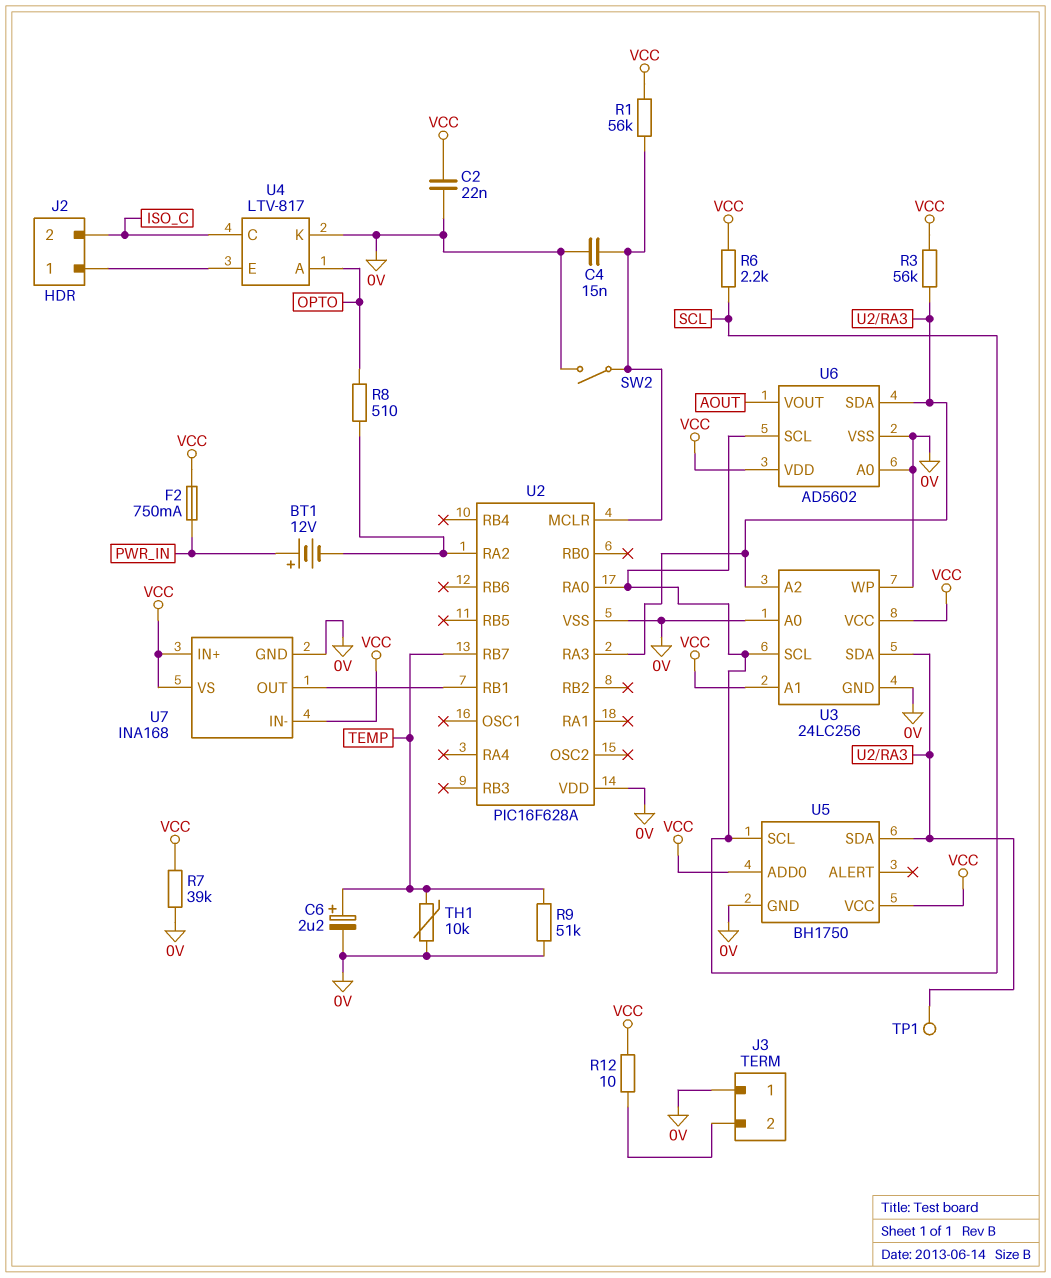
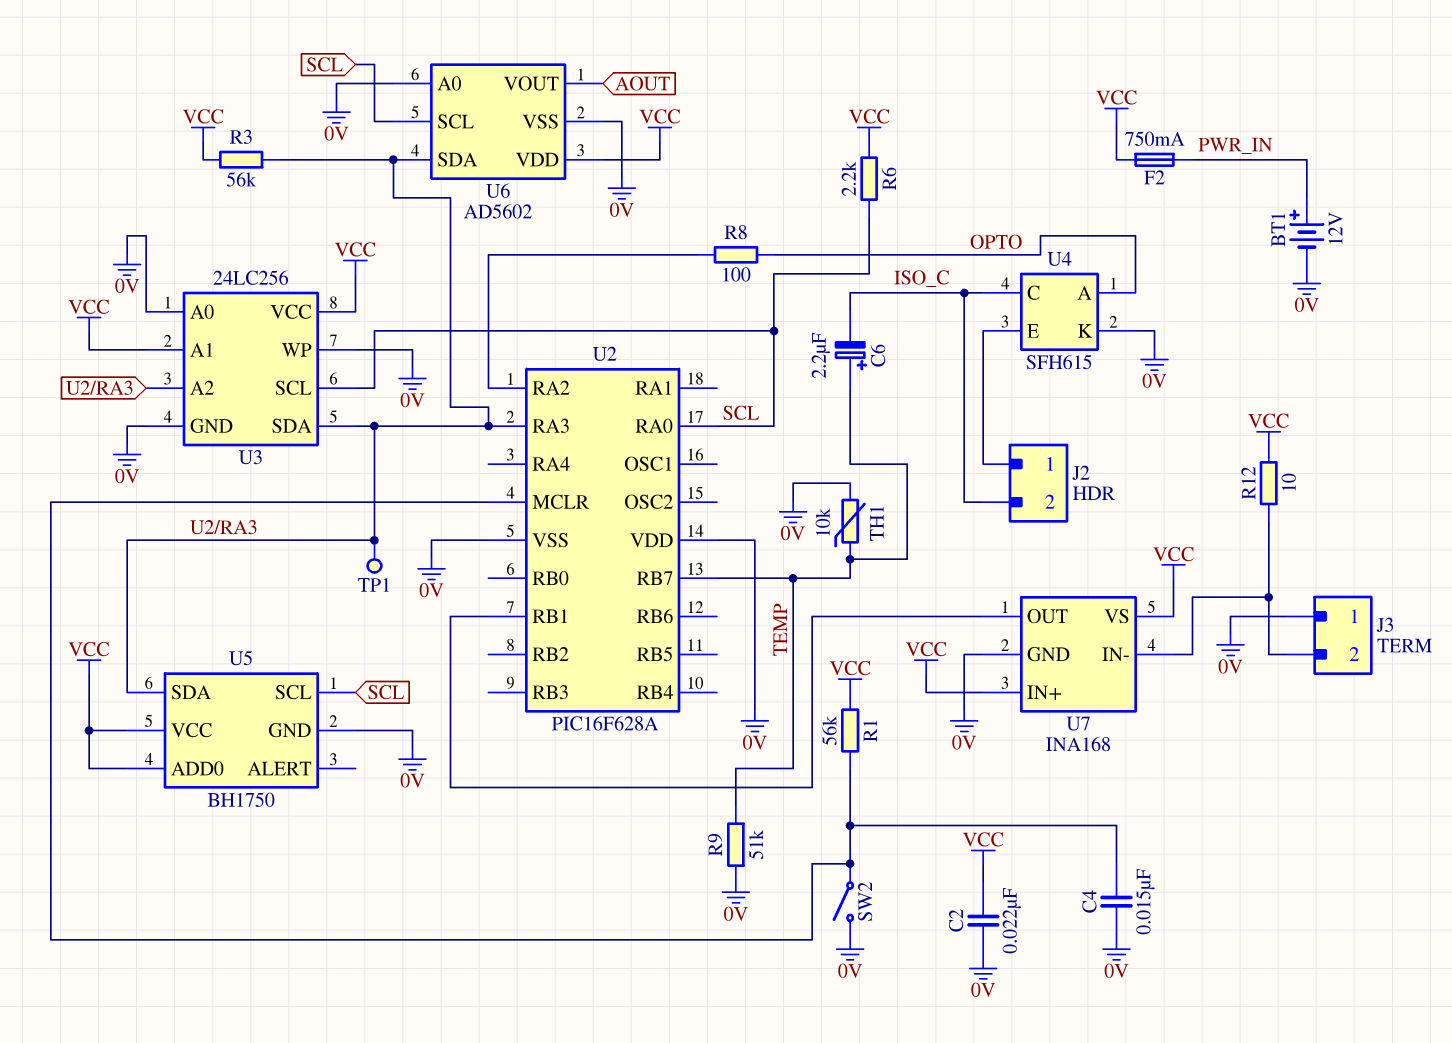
BT1: 12V (plus PWR_IN, minus U2/RA2) -> 12V (plus PWR_IN, minus 0V)
C6: 2.2uF (plus TEMP, minus 0V) -> 2.2uF (plus TEMP, minus ISO_C)
R7: 39k (0V, VCC) -> none
R8: 510 (OPTO, U2/RA2) -> 100 (OPTO, U2/RA2)
U4: LTV-817 -> SFH615
U7 pin IN-: VCC -> J3/2

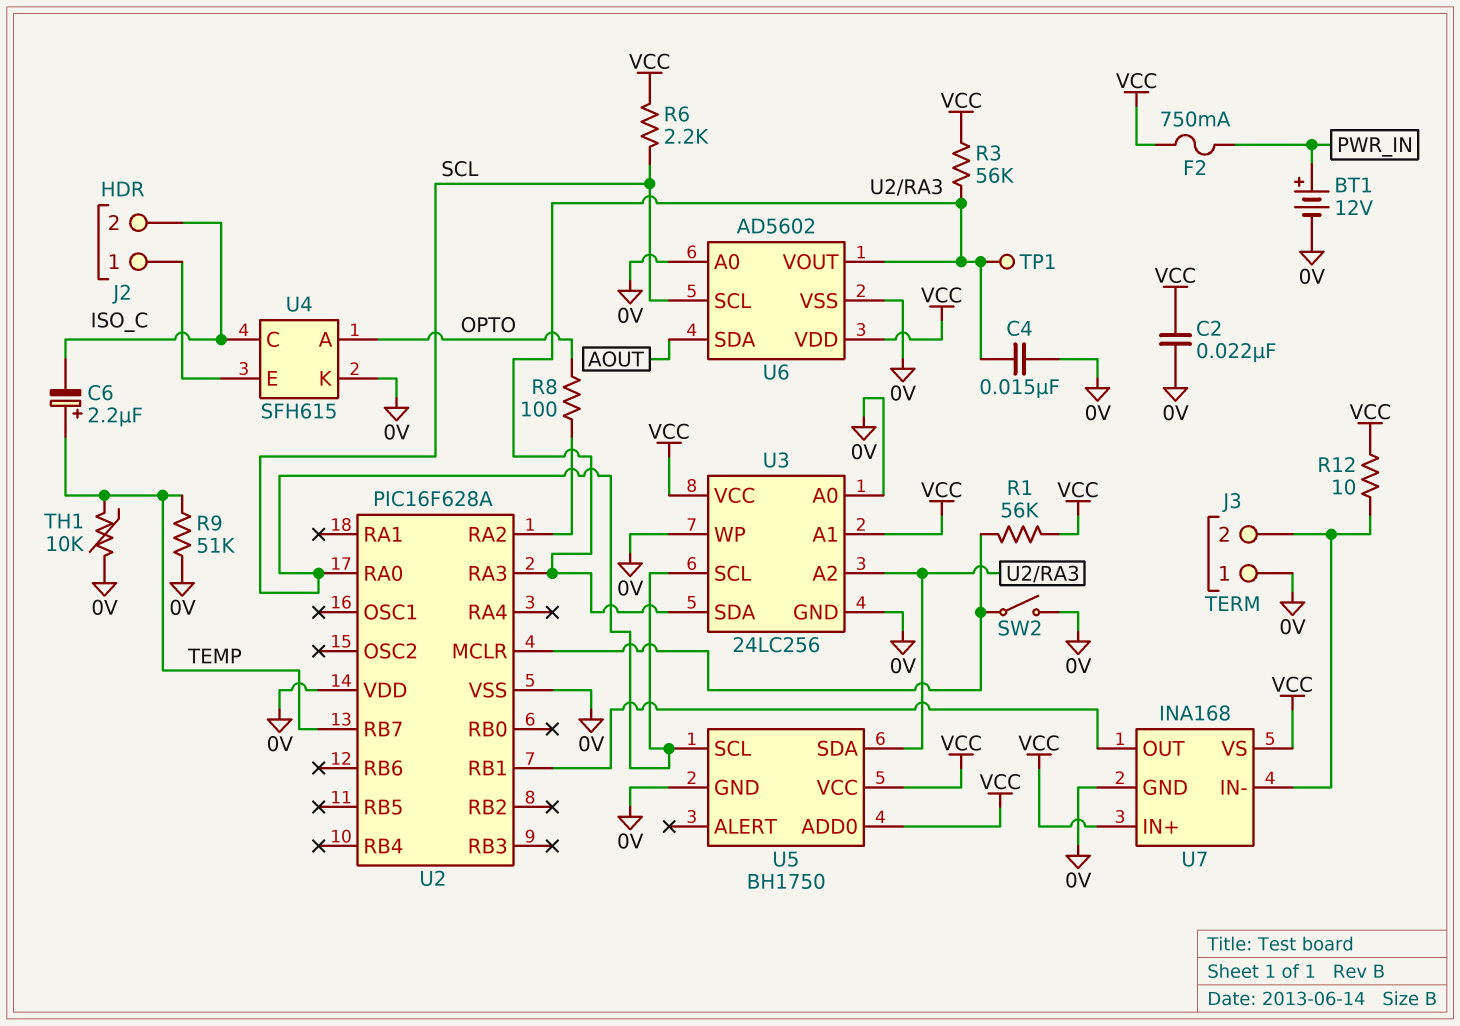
C4: 15nF (0V, U2/MCLR) -> 15nF (0V, U2/RA3)
U6 pin SDA: U2/RA3 -> AOUT
U6 pin VOUT: AOUT -> U2/RA3

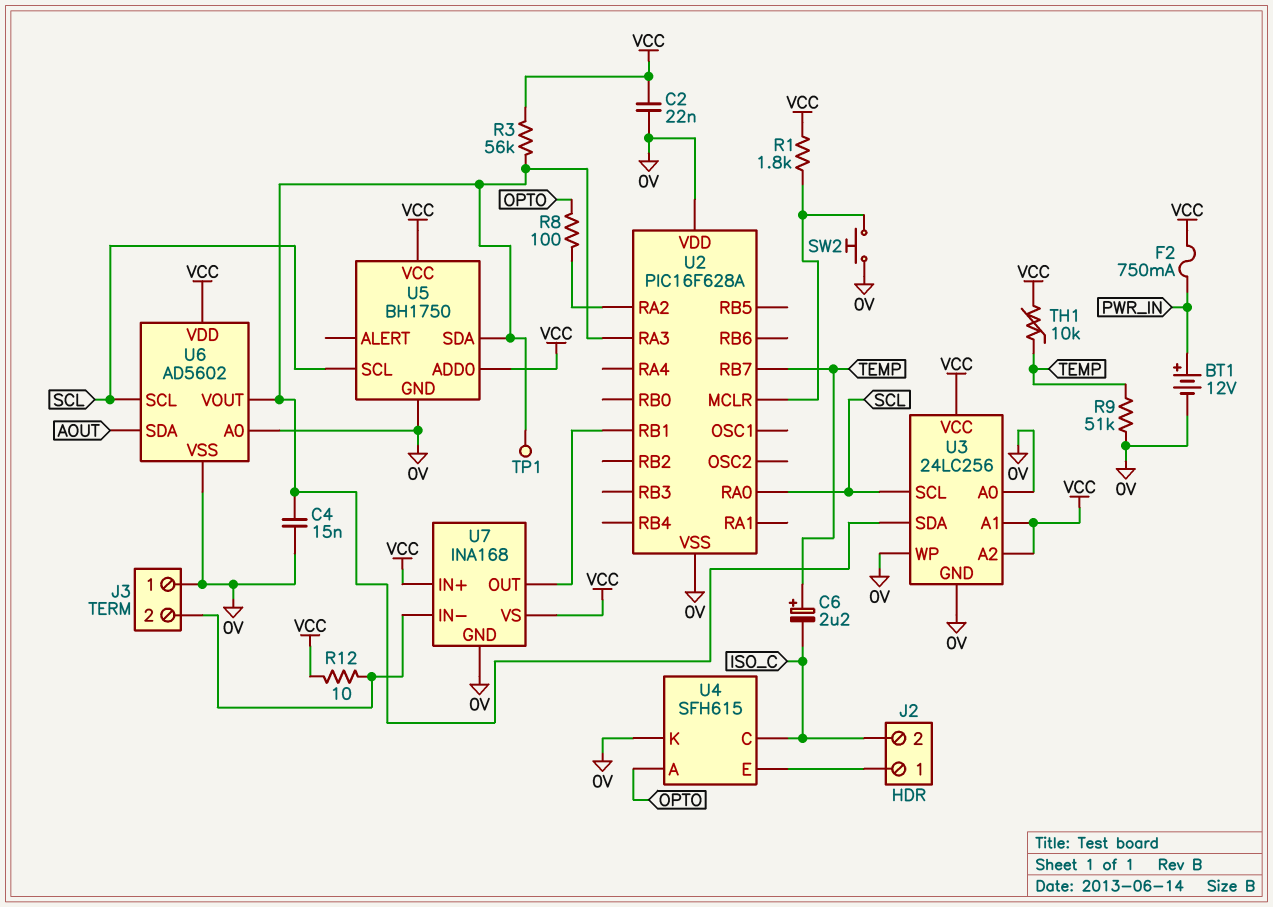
R1: 56k (U2/MCLR, VCC) -> 1.8k (U2/MCLR, VCC)
R6: 2.2k (SCL, VCC) -> none
SW2: switch (0V, U2/MCLR) -> button (0V, U2/MCLR)
TH1: 10k (0V, TEMP) -> 10k (TEMP, VCC)
U3 pin A2: U2/RA3 -> VCC

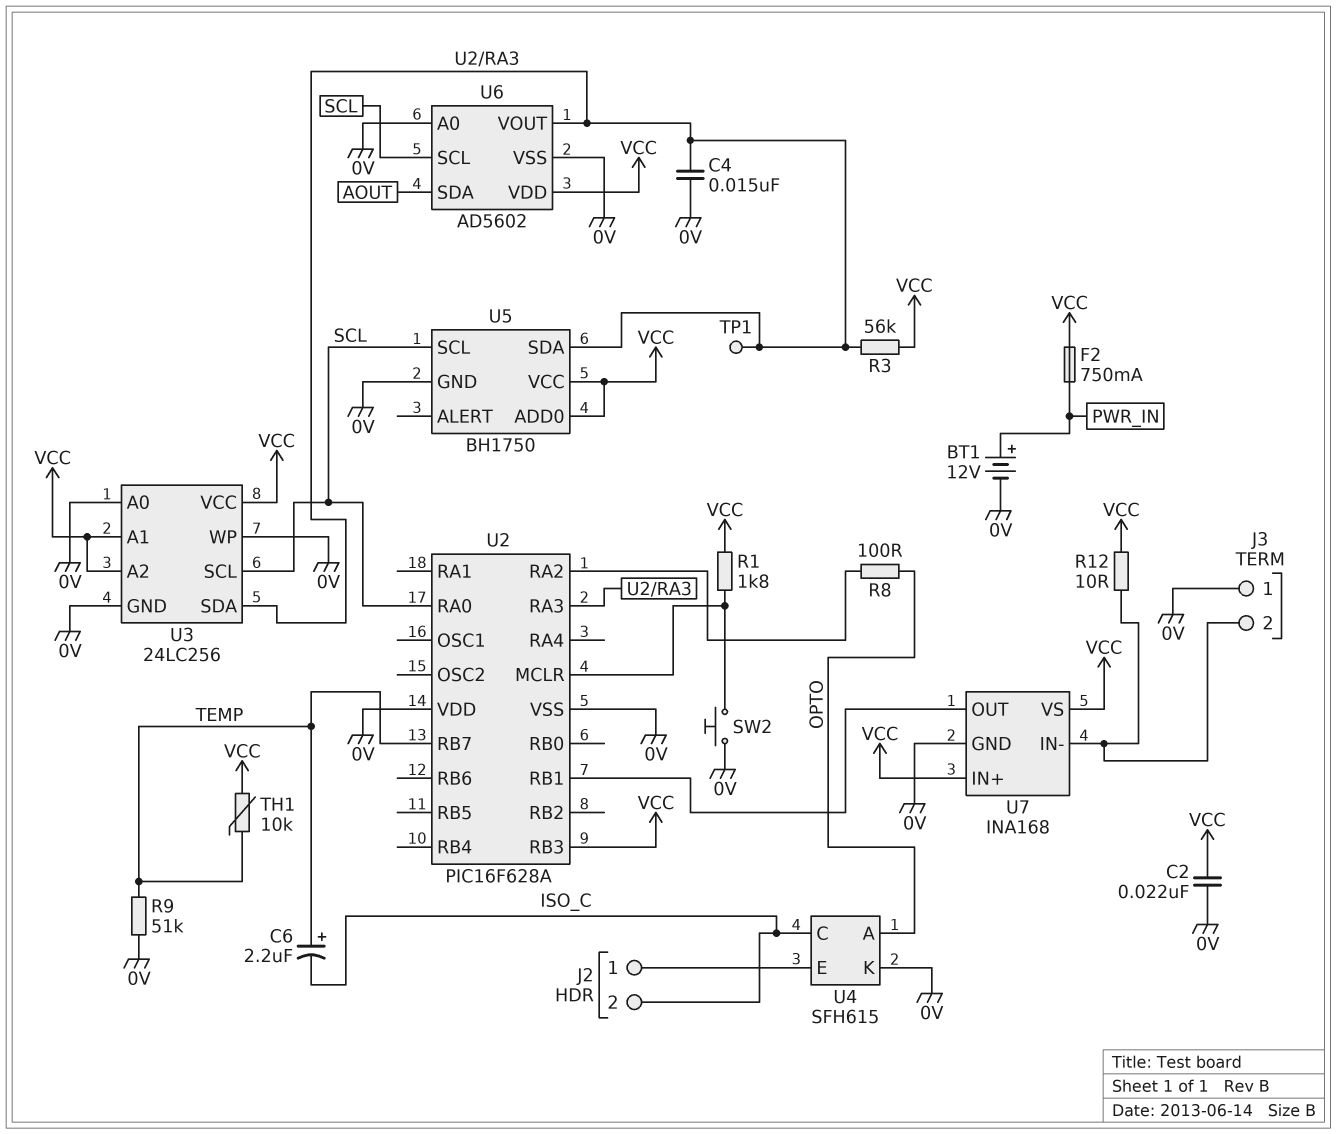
U2 pin RB3: none -> VCC

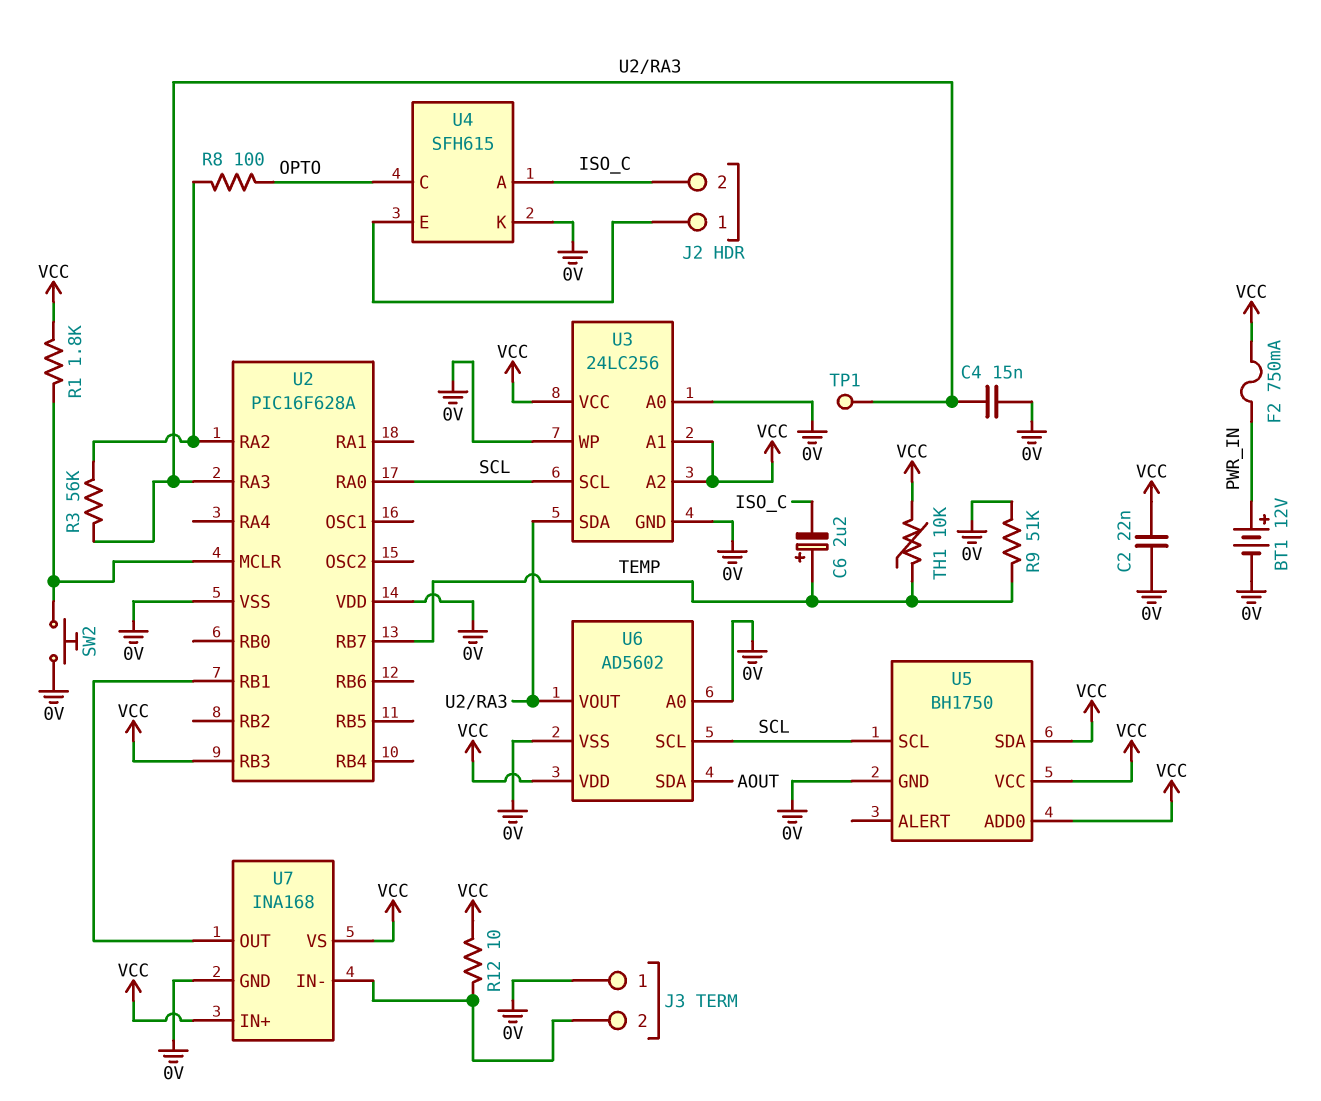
R3: 56k (U2/RA3, VCC) -> 56k (U2/RA2, U2/RA3)
U4 pin A: OPTO -> ISO_C
U4 pin C: ISO_C -> OPTO
U5 pin SDA: U2/RA3 -> VCC

